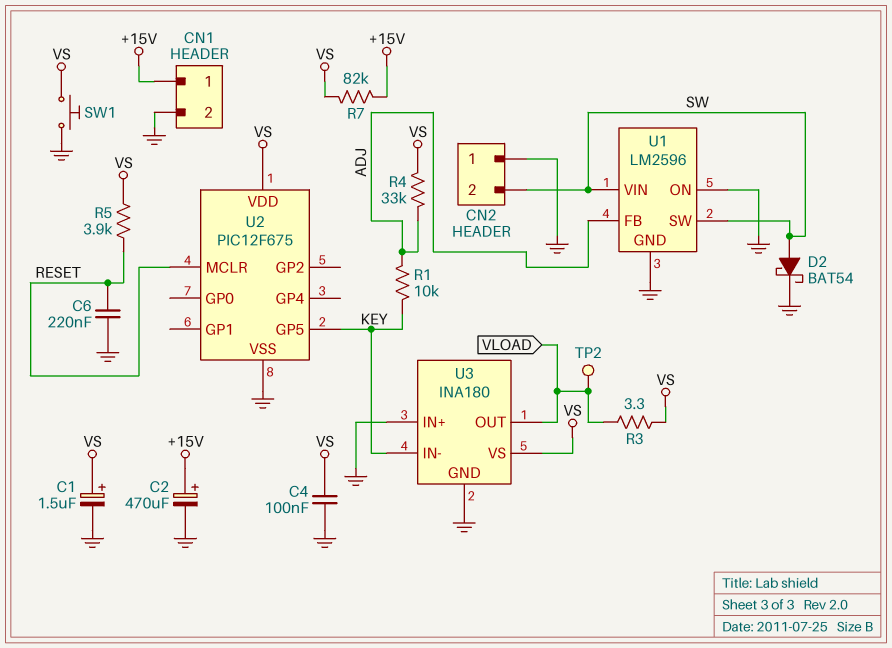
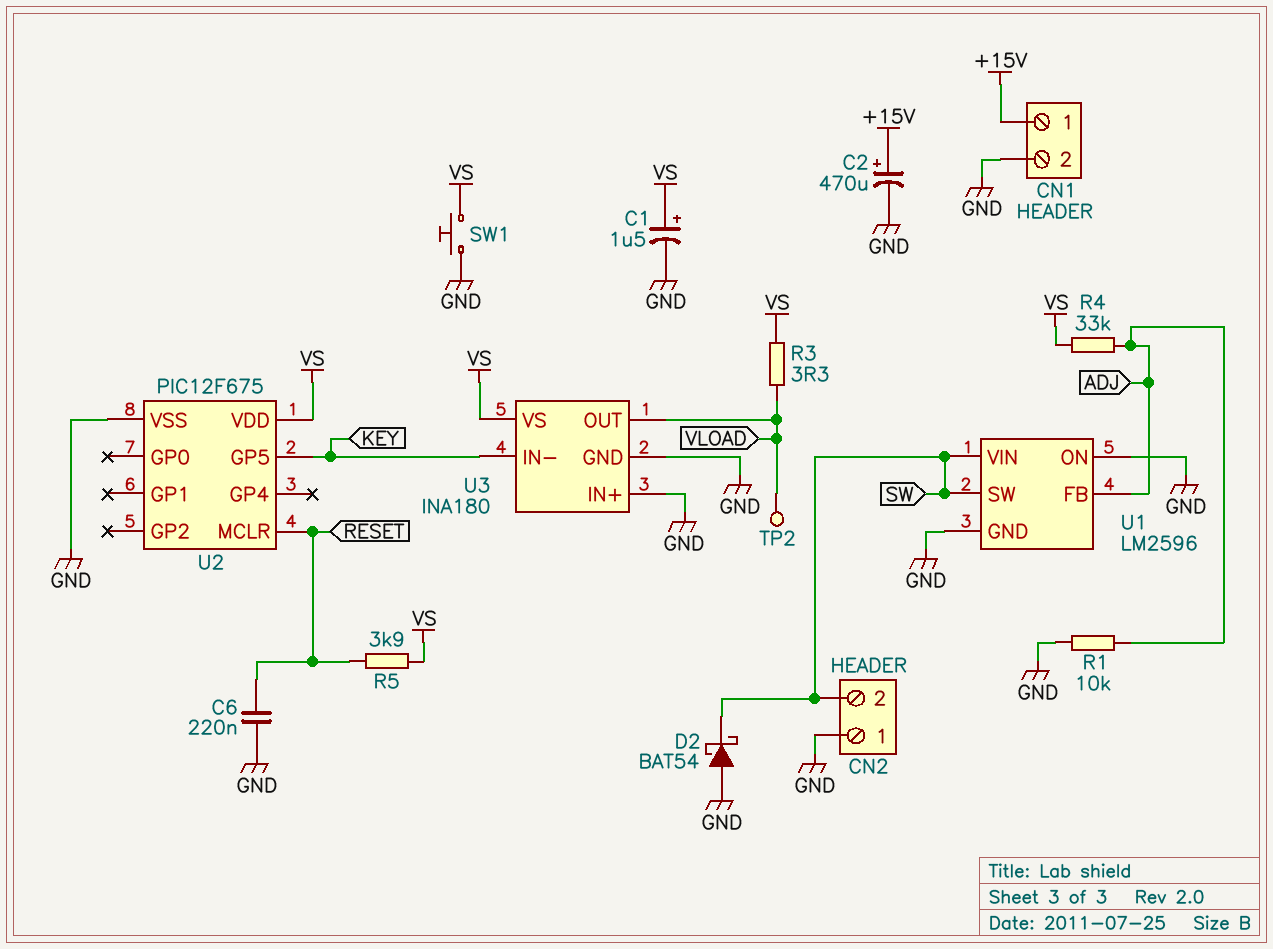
C4: 100nF (GND, VS) -> none
D2: schottky BAT54 (A SW, K GND) -> schottky BAT54 (A GND, K SW)
R1: 10k (ADJ, KEY) -> 10k (ADJ, GND)
R7: 82k (+15V, VS) -> none

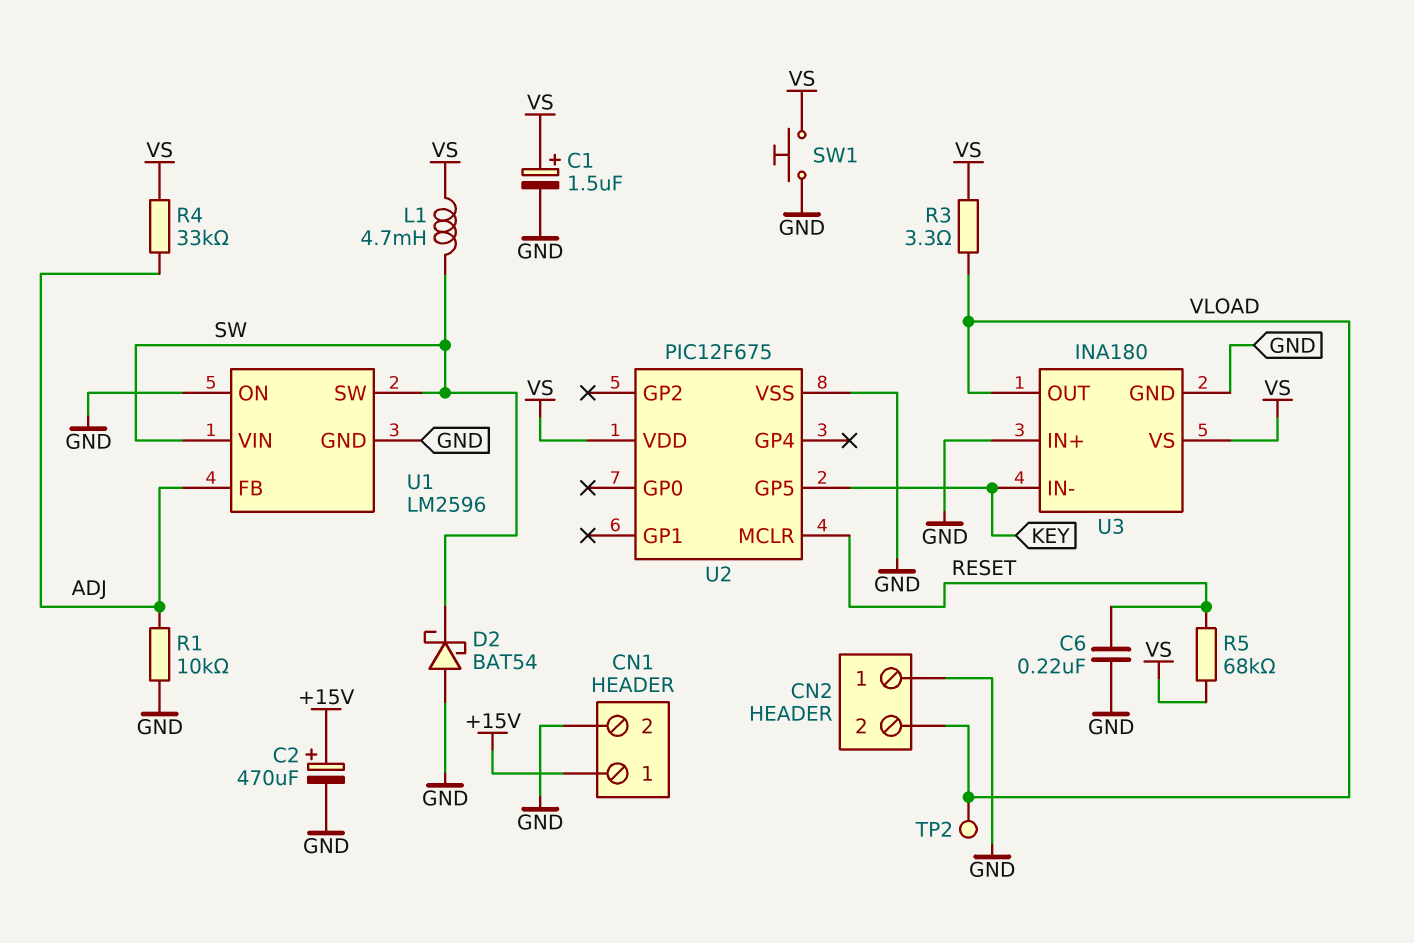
CN2 pin 2: SW -> VLOAD
L1: none -> 4.7mH (SW, VS)
R5: 3.9k (RESET, VS) -> 68k (RESET, VS)

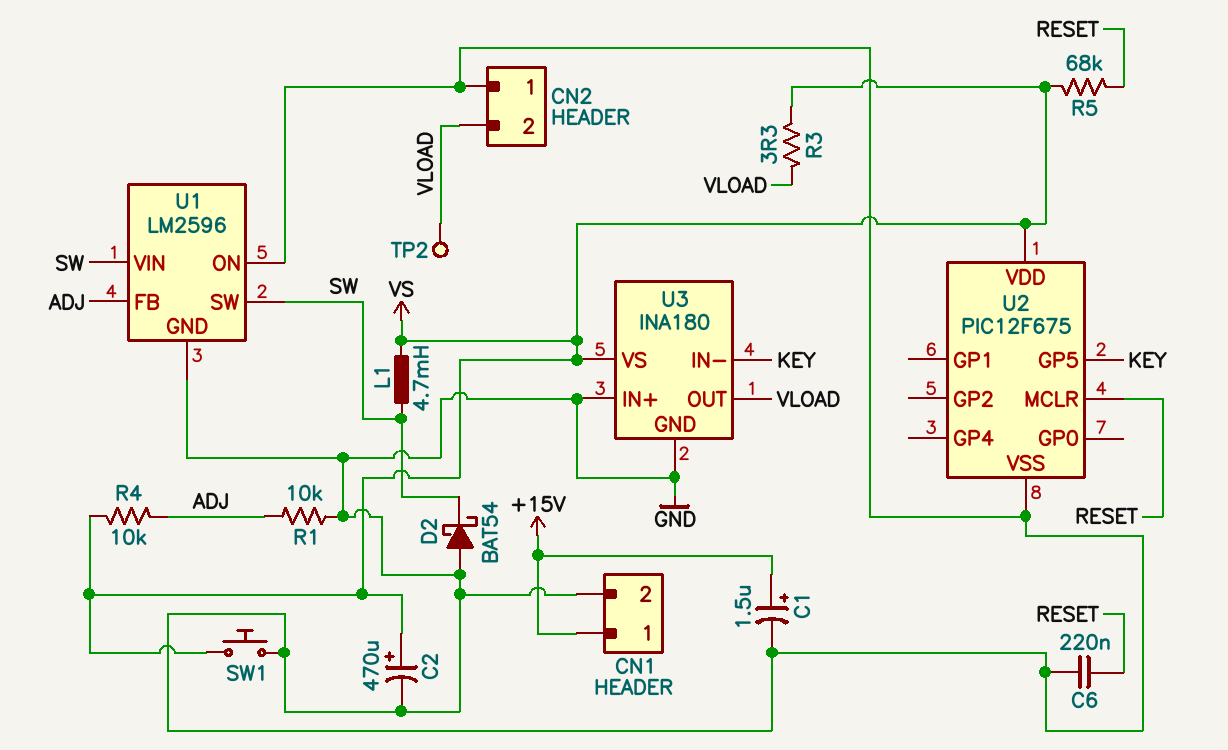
C1: 1.5uF (plus VS, minus GND) -> 1.5uF (plus +15V, minus GND)
C2: 470uF (plus +15V, minus GND) -> 470uF (plus VS, minus GND)
R4: 33k (ADJ, VS) -> 10k (ADJ, VS)

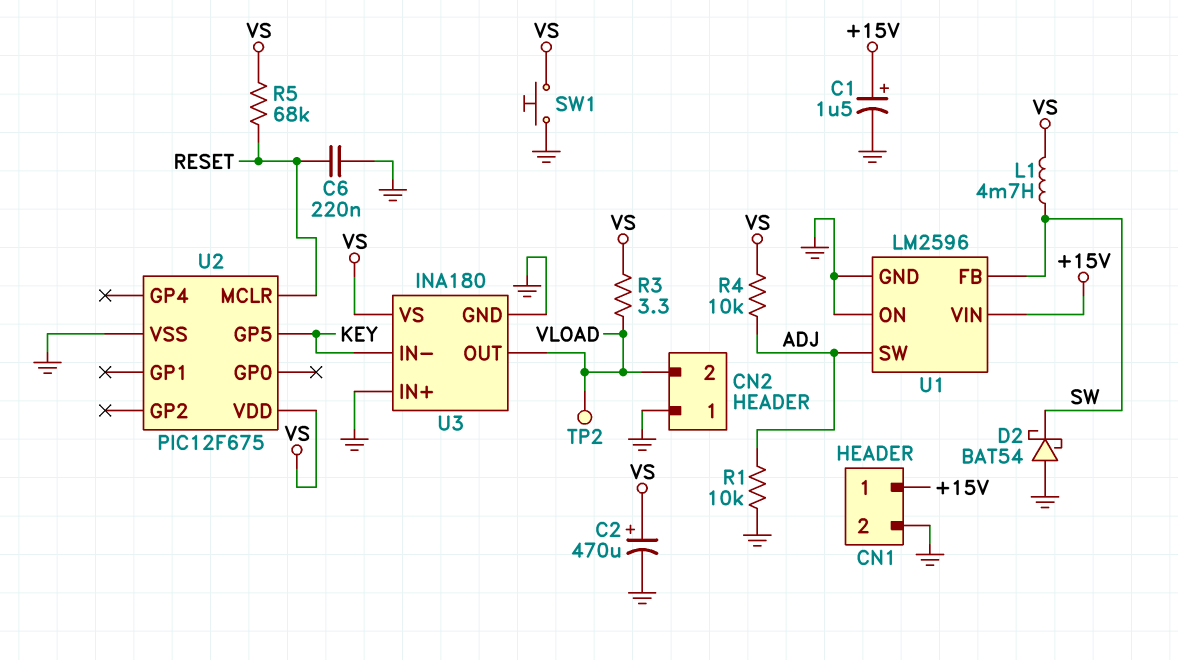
U1 pin FB: ADJ -> SW
U1 pin SW: SW -> ADJ
U1 pin VIN: SW -> +15V

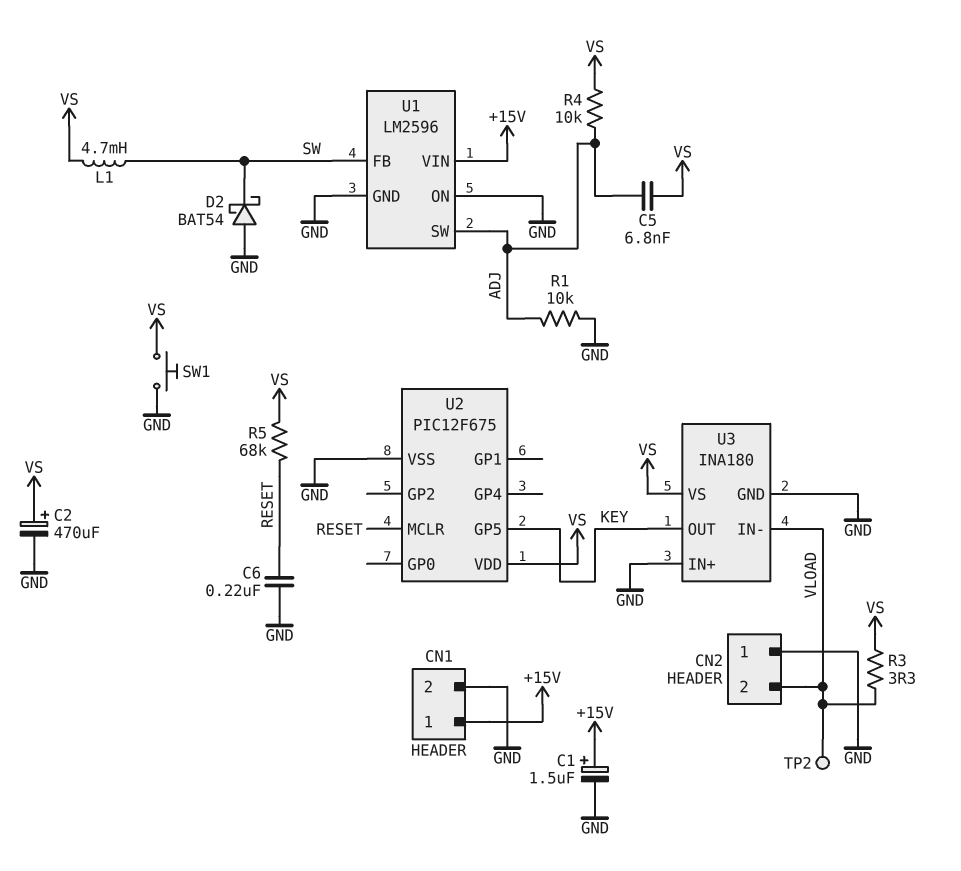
C5: none -> 6.8nF (ADJ, VS)
U3 pin IN-: KEY -> VLOAD
U3 pin OUT: VLOAD -> KEY

